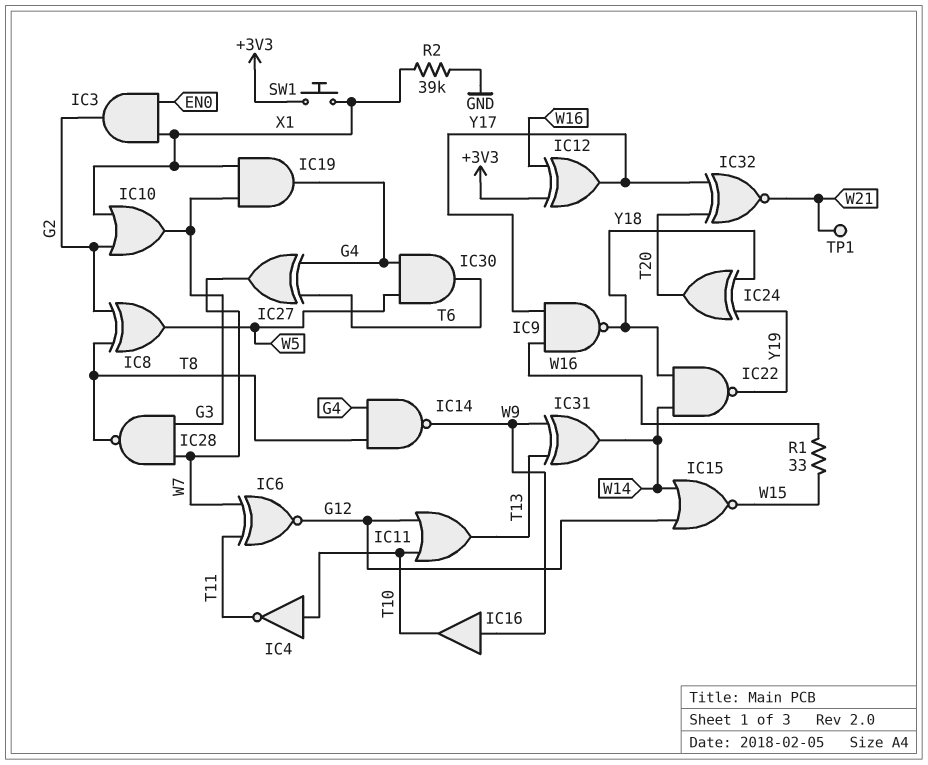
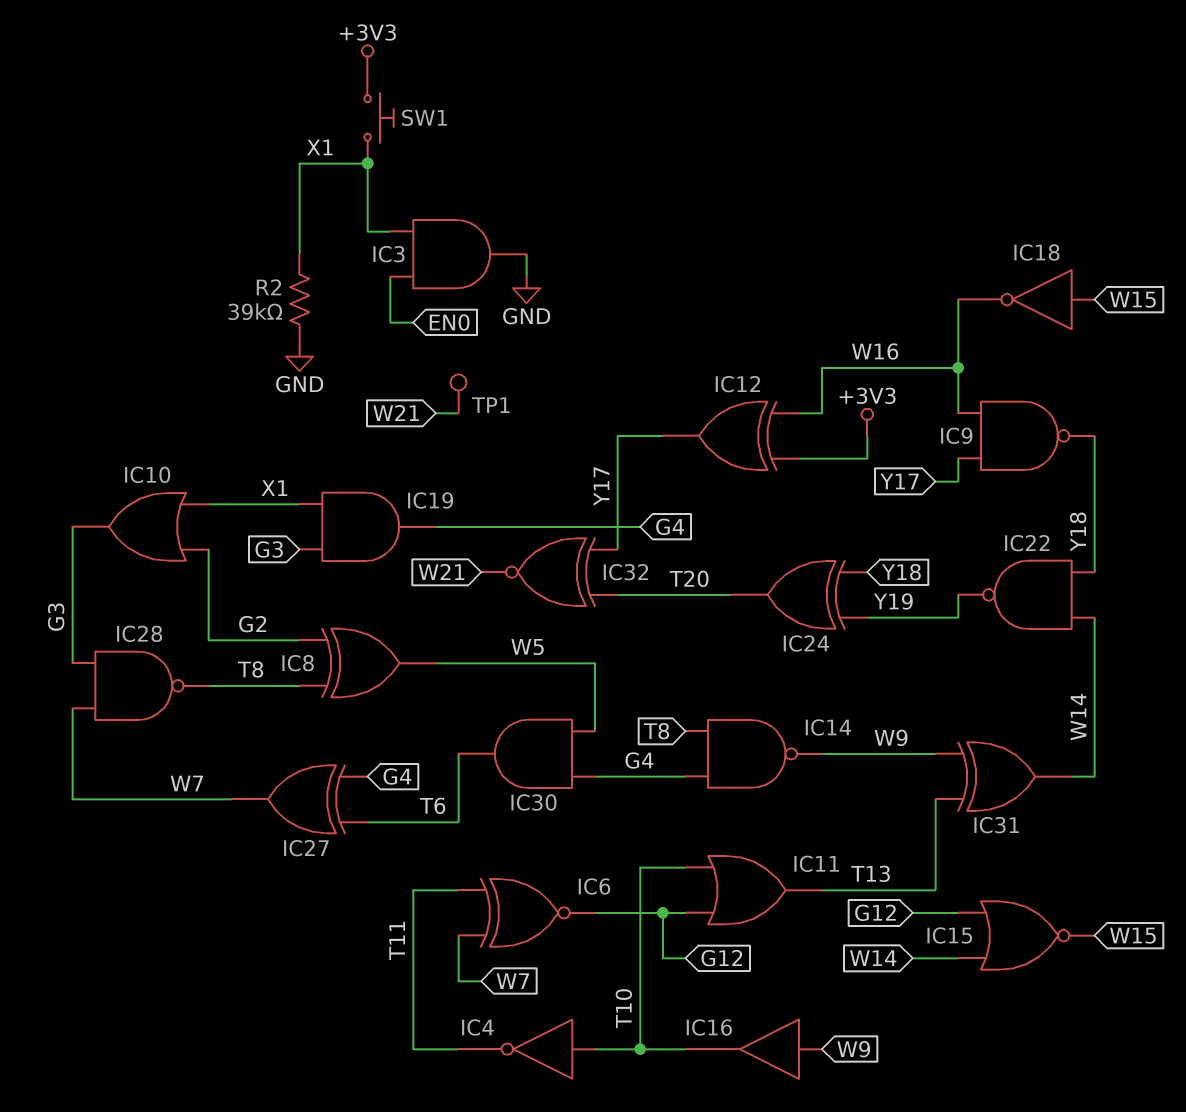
IC3: AND (in EN0, in X1, out G2) -> AND (in EN0, in X1, out GND)
IC18: none -> NOT (in W15, out W16)
R1: 33 (W15, W16) -> none

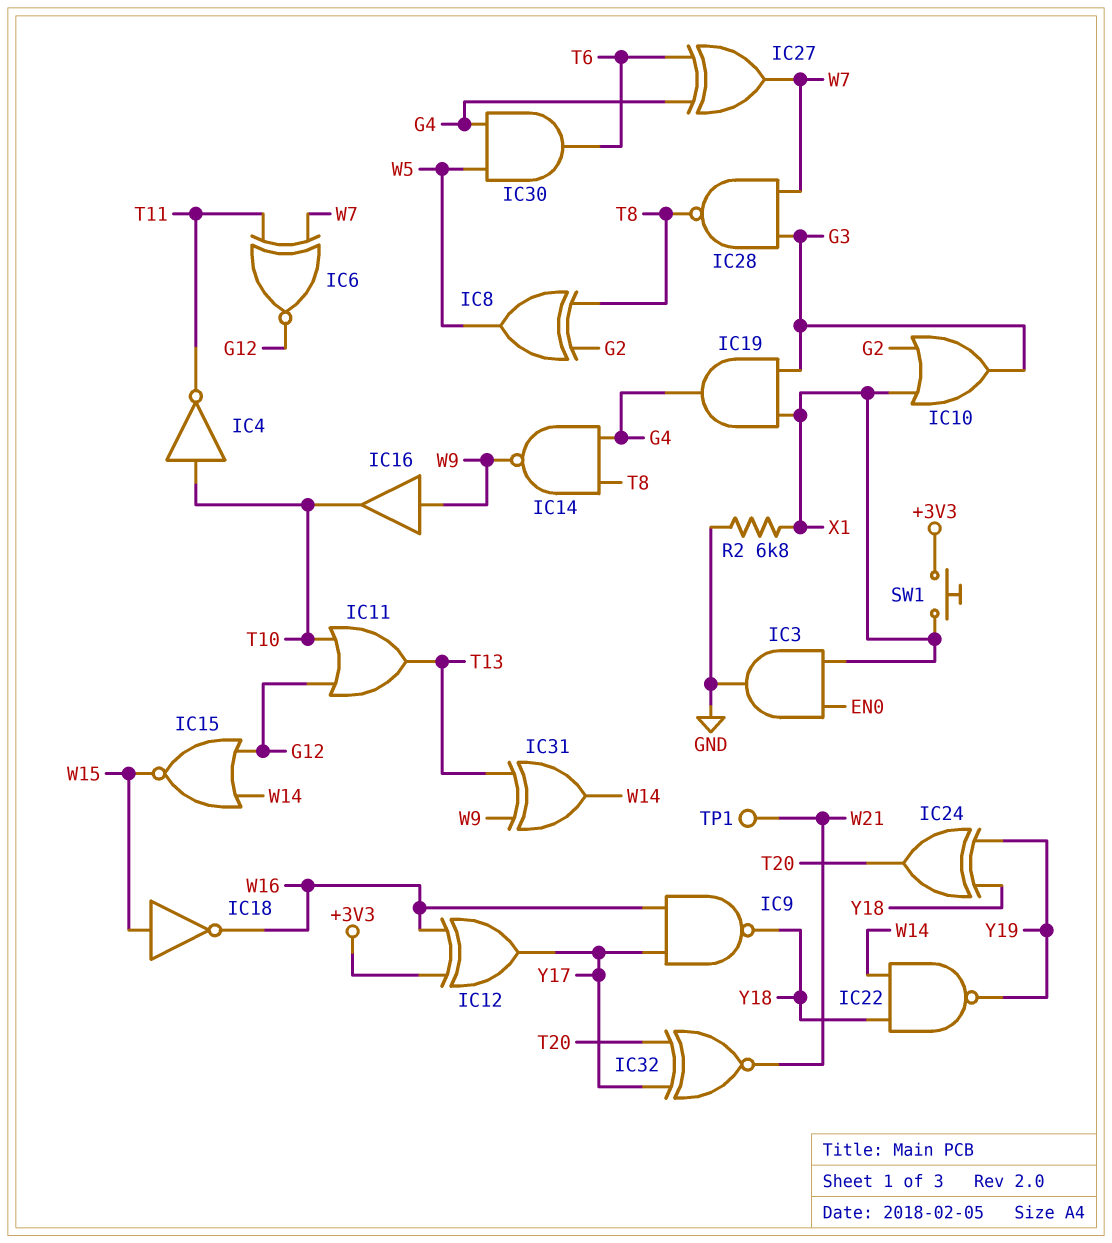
R2: 39k (GND, X1) -> 6.8k (GND, X1)

